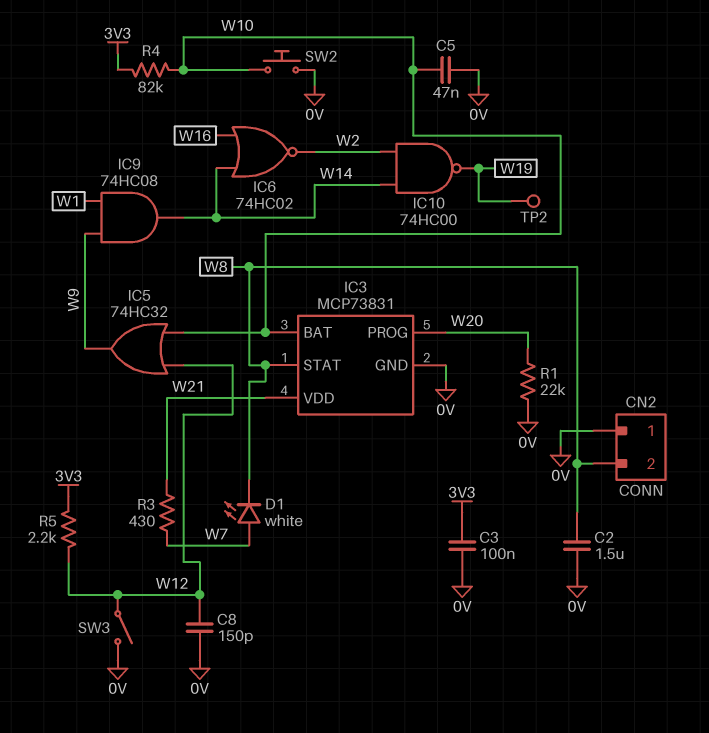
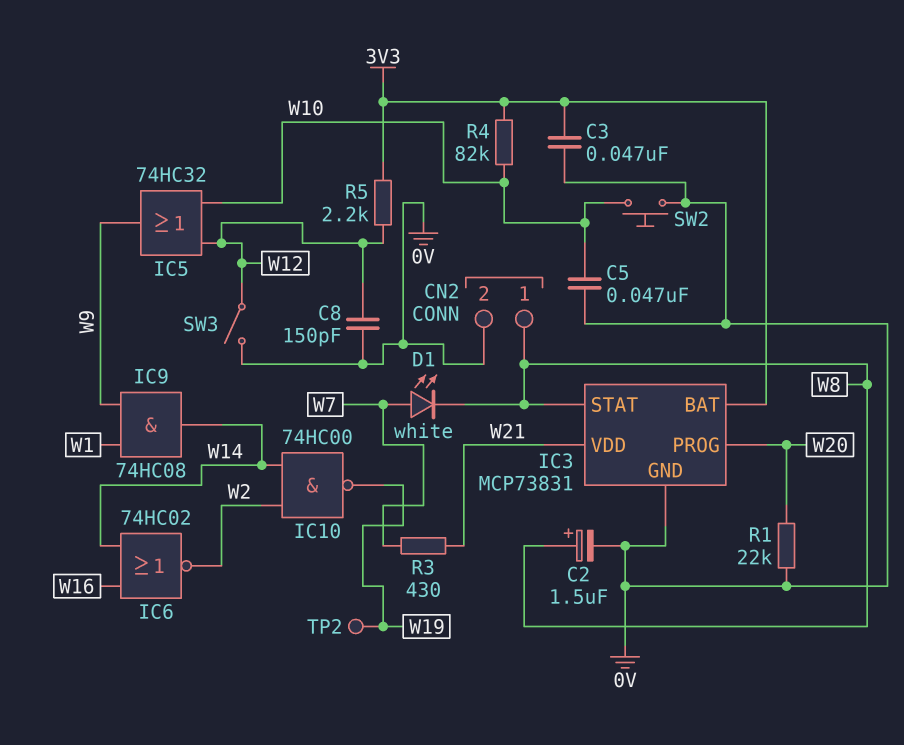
C2: 1.5uF (0V, W8) -> 1.5uF (plus W8, minus 0V)
C3: 100nF (0V, 3V3) -> 47nF (0V, 3V3)
CN2 pin 1: 0V -> W8
CN2 pin 2: W8 -> 0V
IC3 pin BAT: W10 -> 3V3

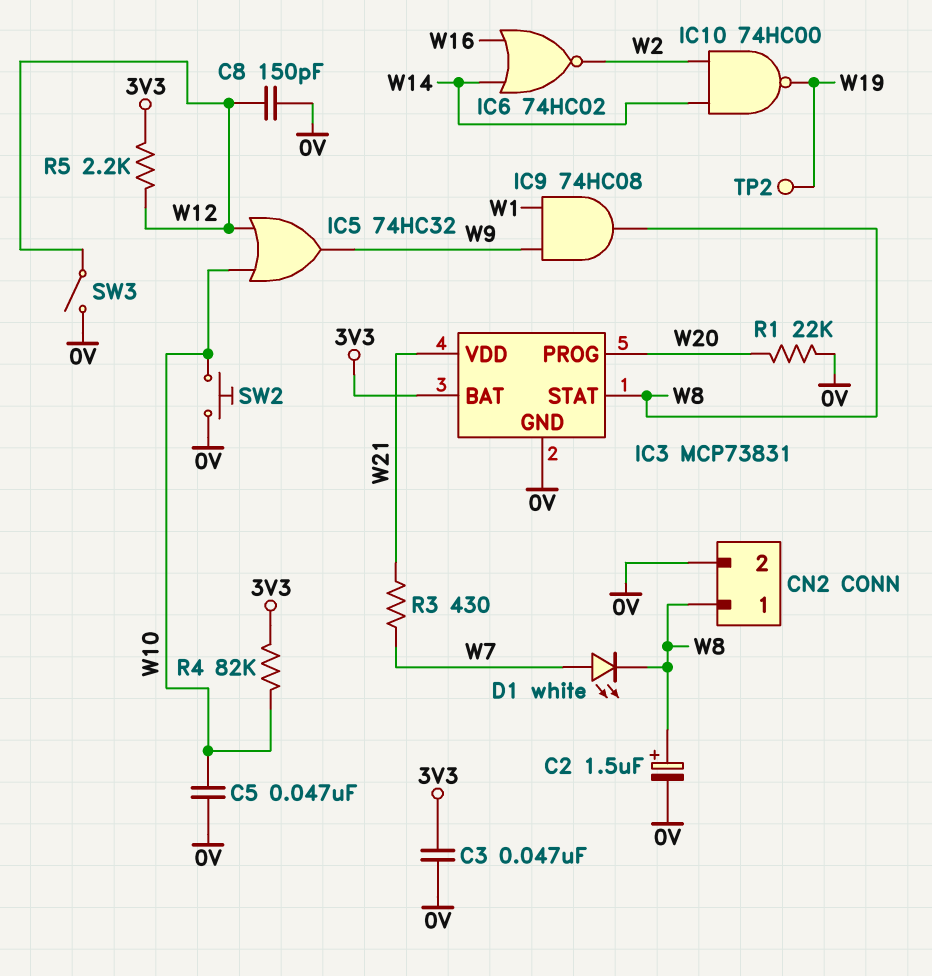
IC9: AND 74HC08 (in W1, in W9, out W14) -> AND 74HC08 (in W1, in W9, out W8)

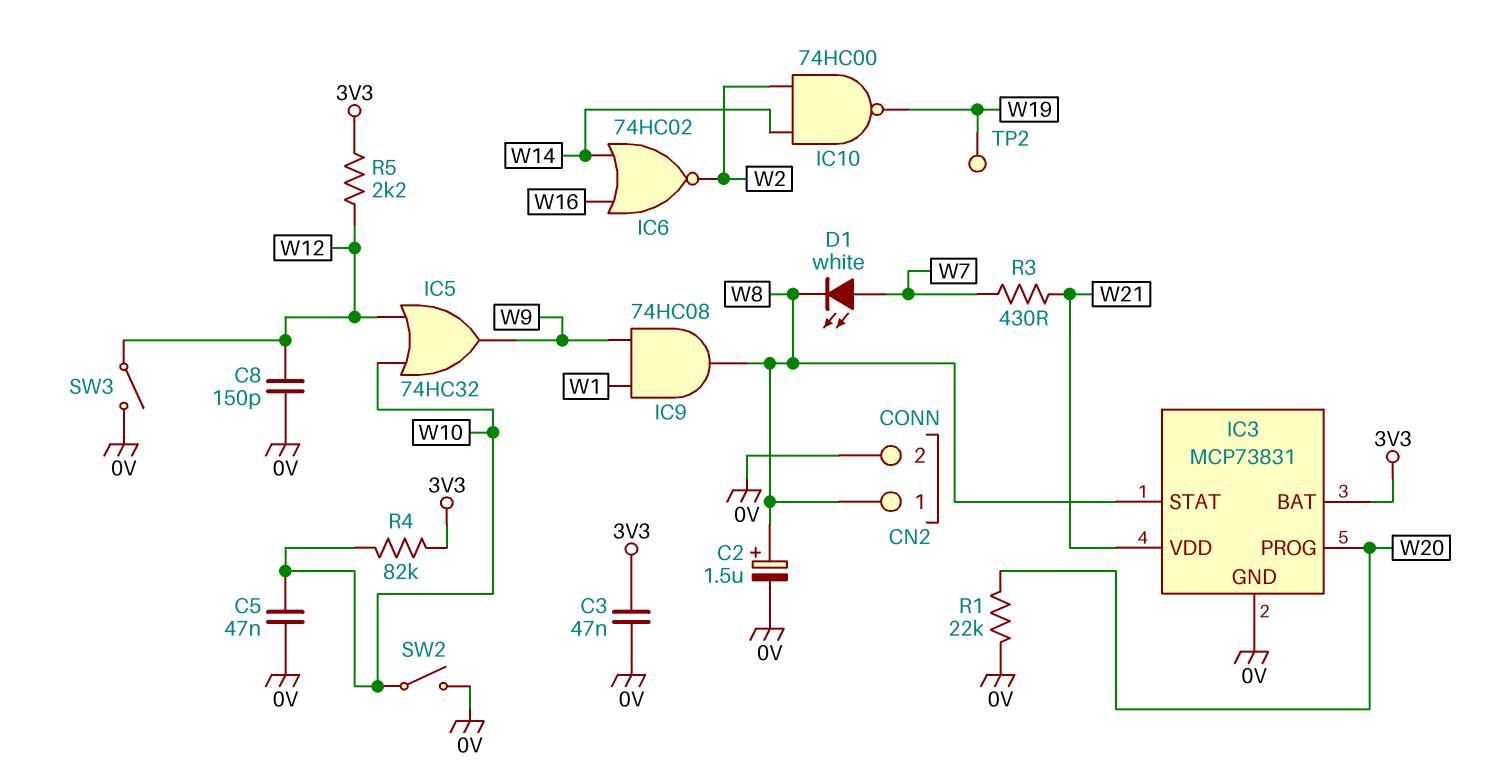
SW2: button (0V, W10) -> switch (0V, W10)

